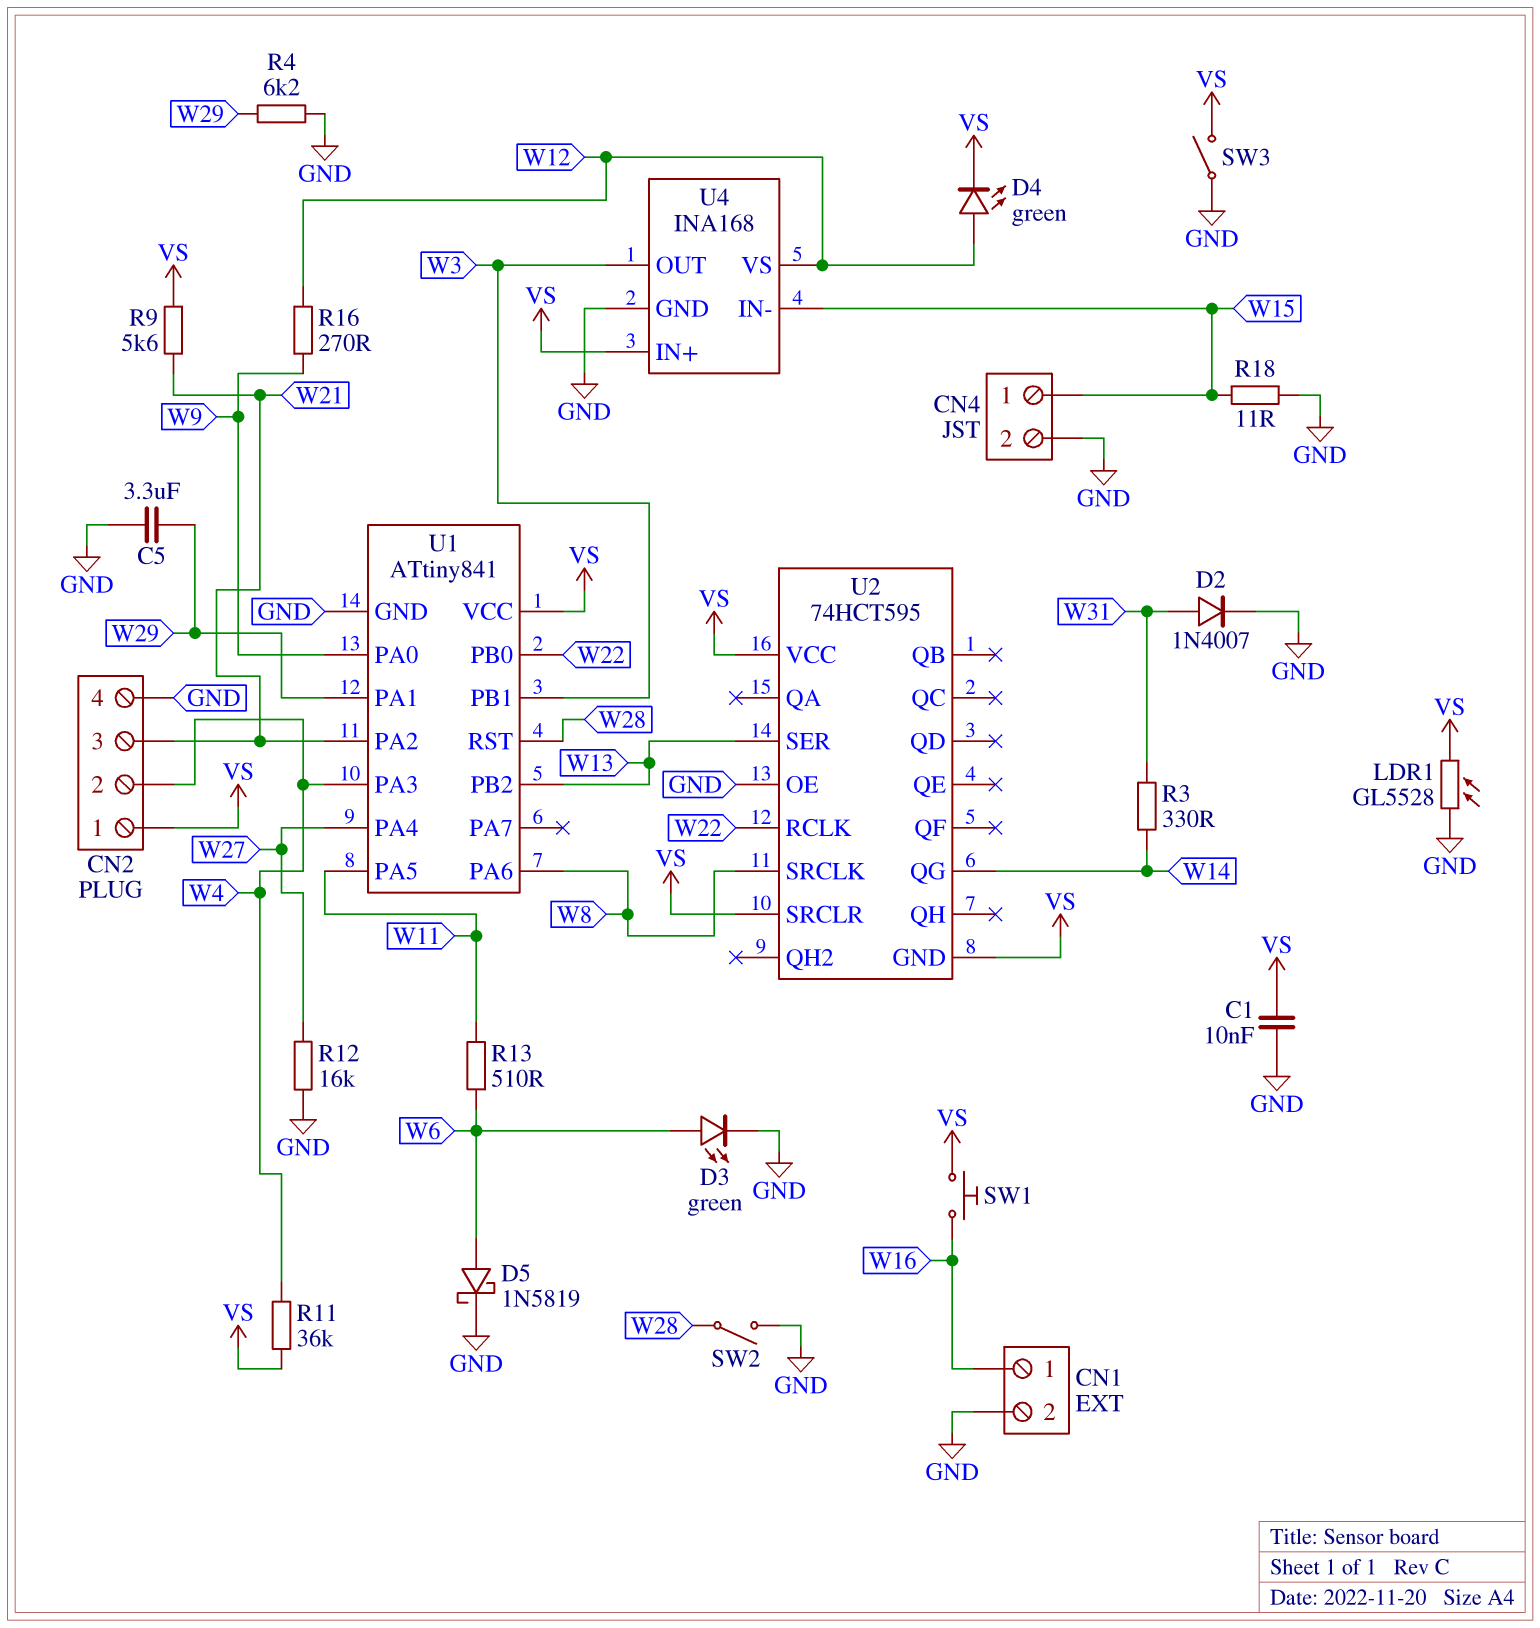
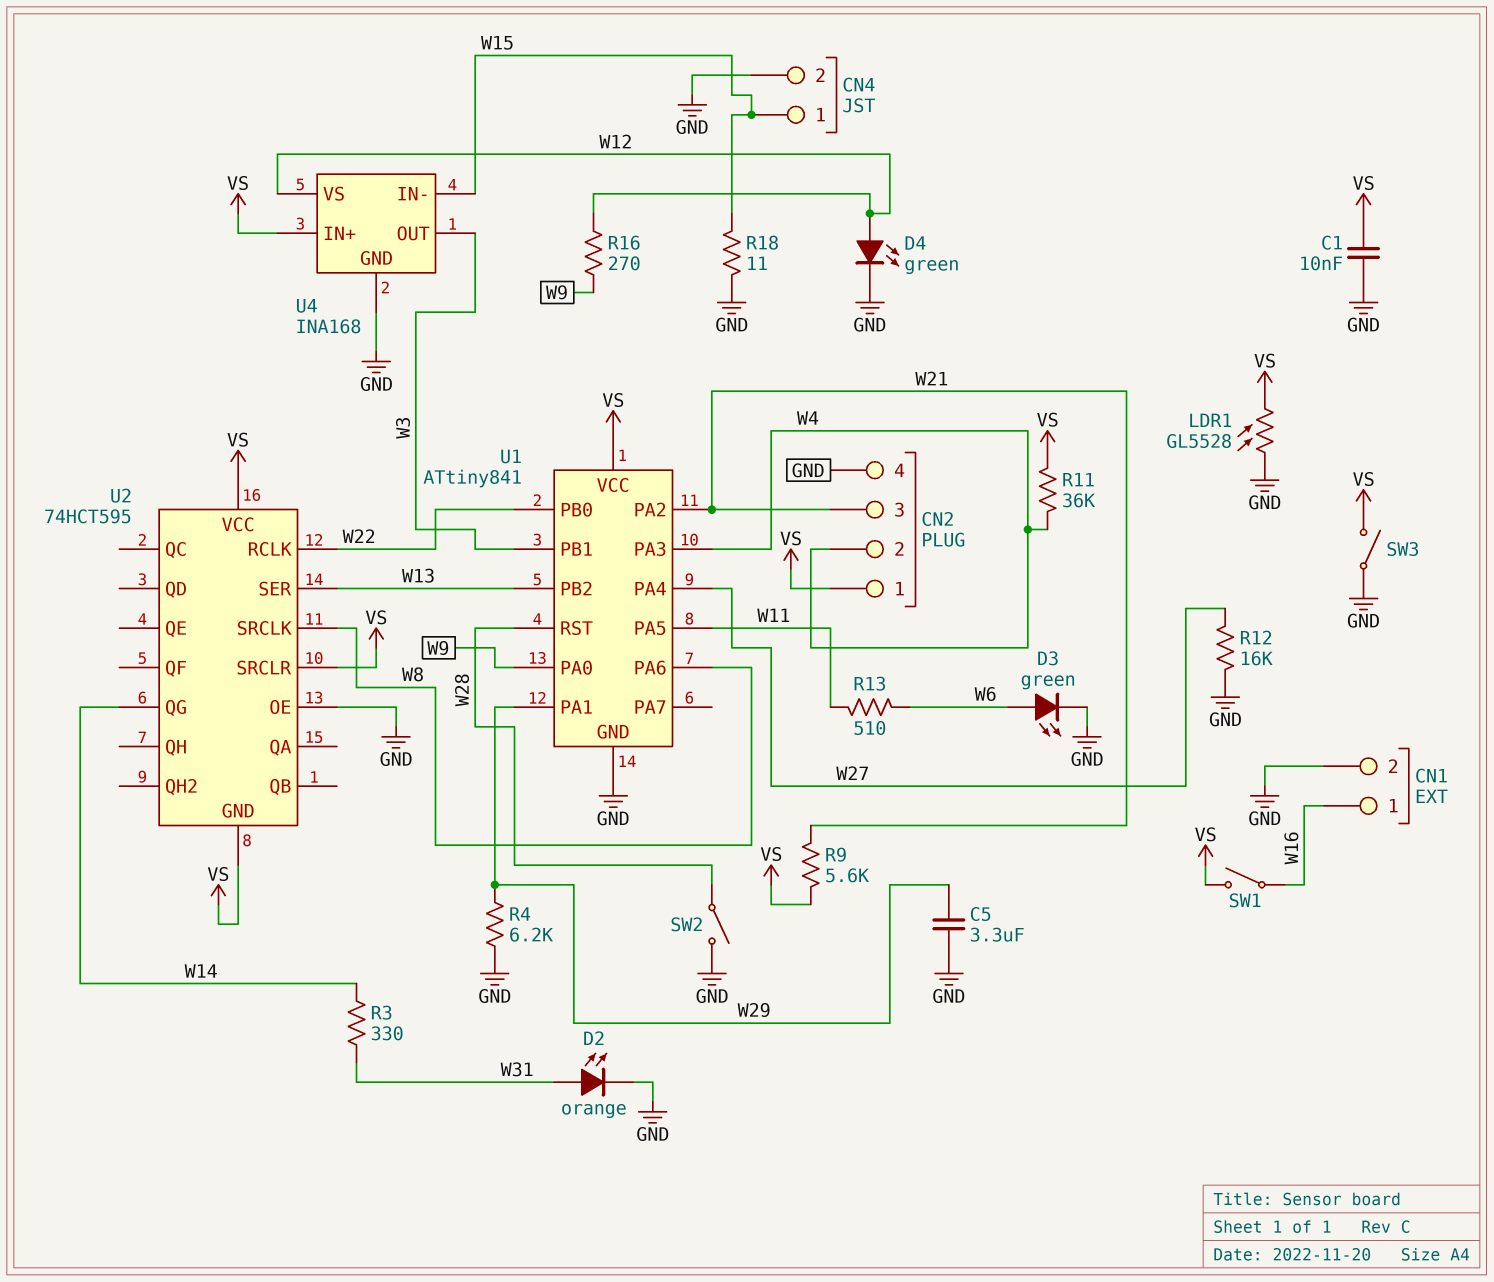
D2: diode 1N4007 (A W31, K GND) -> LED orange (A W31, K GND)
D4: LED green (A W12, K VS) -> LED green (A W12, K GND)
D5: schottky 1N5819 (A W6, K GND) -> none
SW1: button (VS, W16) -> switch (VS, W16)

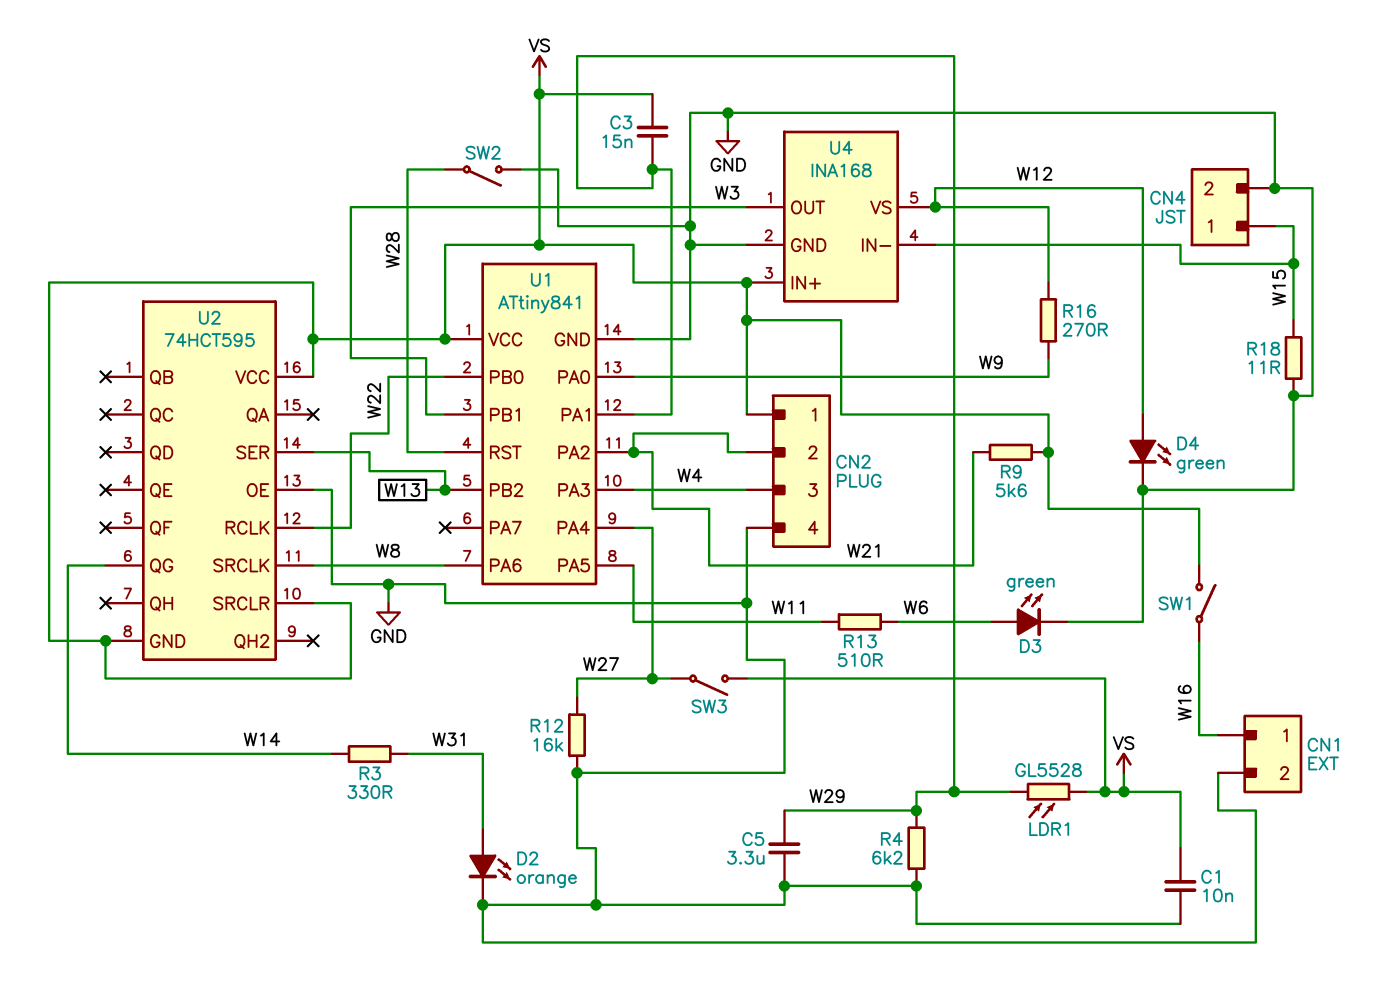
C3: none -> 15nF (VS, W29)
CN2 pin 2: W4 -> W21
CN2 pin 3: W21 -> W4
LDR1: GL5528 (GND, VS) -> GL5528 (VS, W29)
R11: 36k (VS, W4) -> none
SW3: switch (GND, VS) -> switch (VS, W27)

